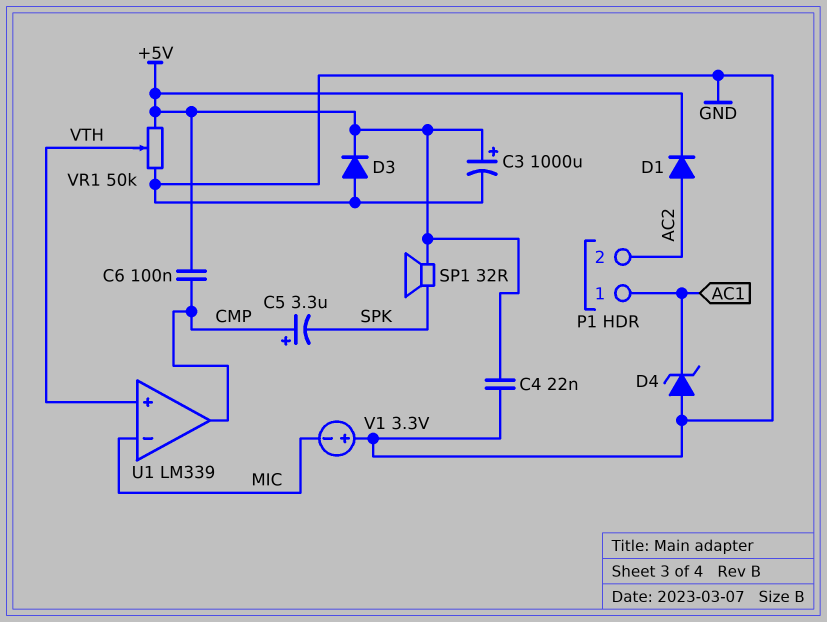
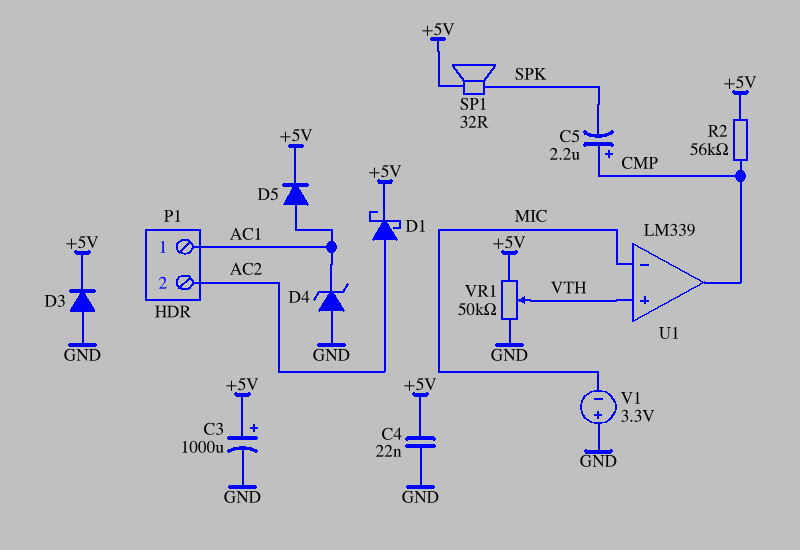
C5: 3.3uF (plus CMP, minus SPK) -> 2.2uF (plus CMP, minus SPK)
C6: 100nF (+5V, CMP) -> none
D1: diode (A AC2, K +5V) -> schottky (A AC2, K +5V)
D5: none -> diode (A AC1, K +5V)
R2: none -> 56k (+5V, CMP)

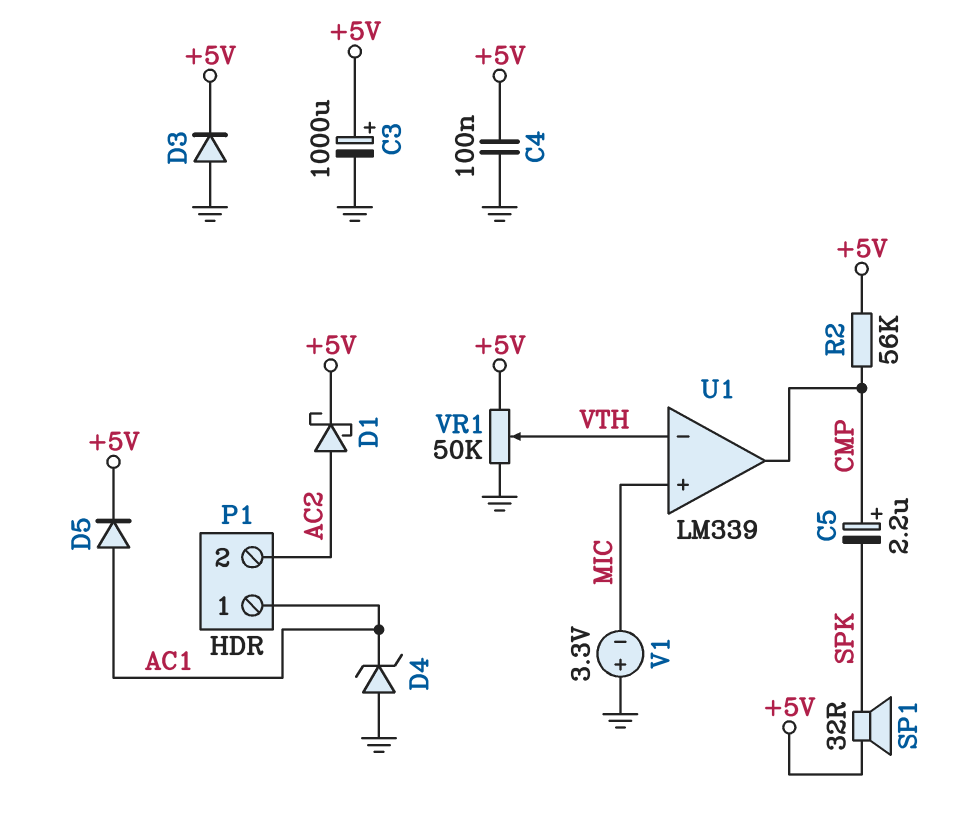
C4: 22nF (+5V, GND) -> 100nF (+5V, GND)
U1 pin in+: VTH -> MIC
U1 pin in-: MIC -> VTH

